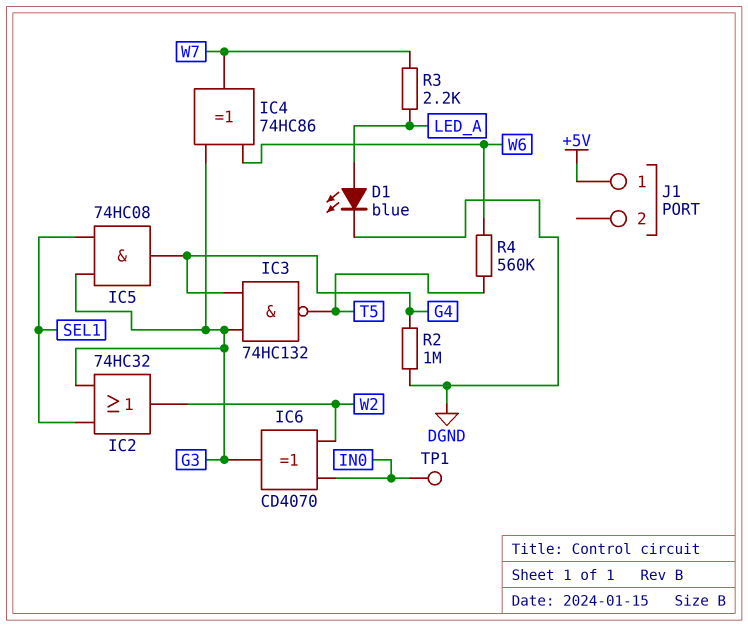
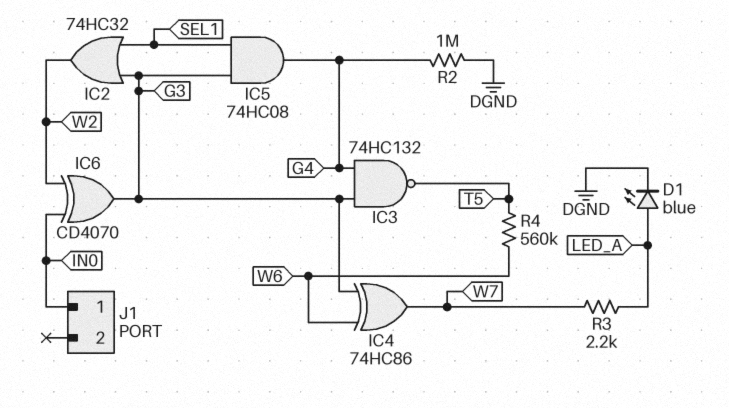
J1 pin 1: +5V -> IN0
TP1: test point (IN0) -> none

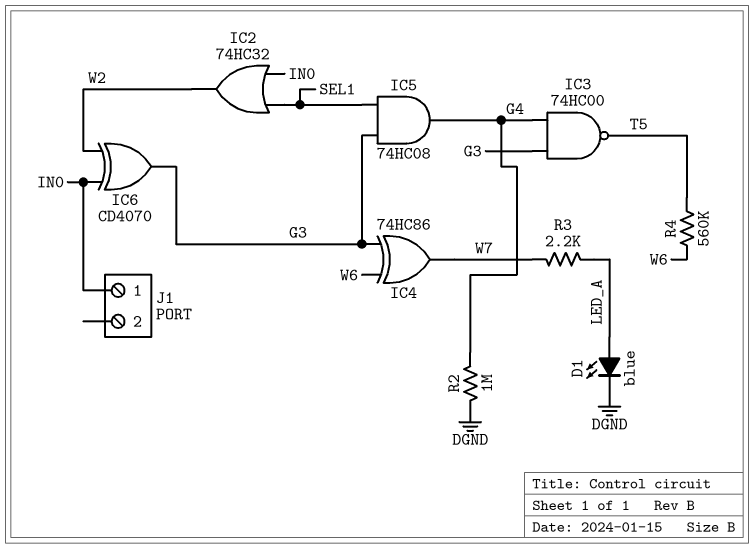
IC2: OR 74HC32 (in G3, in SEL1, out W2) -> OR 74HC32 (in IN0, in SEL1, out W2)
IC3: NAND 74HC132 (in G3, in G4, out T5) -> NAND 74HC00 (in G3, in G4, out T5)

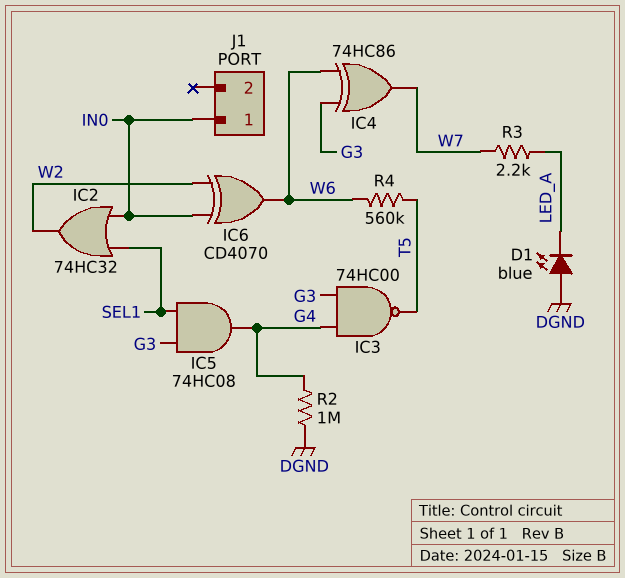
D1: LED blue (A LED_A, K DGND) -> LED blue (A DGND, K LED_A)
IC6: XOR CD4070 (in IN0, in W2, out G3) -> XOR CD4070 (in IN0, in W2, out W6)

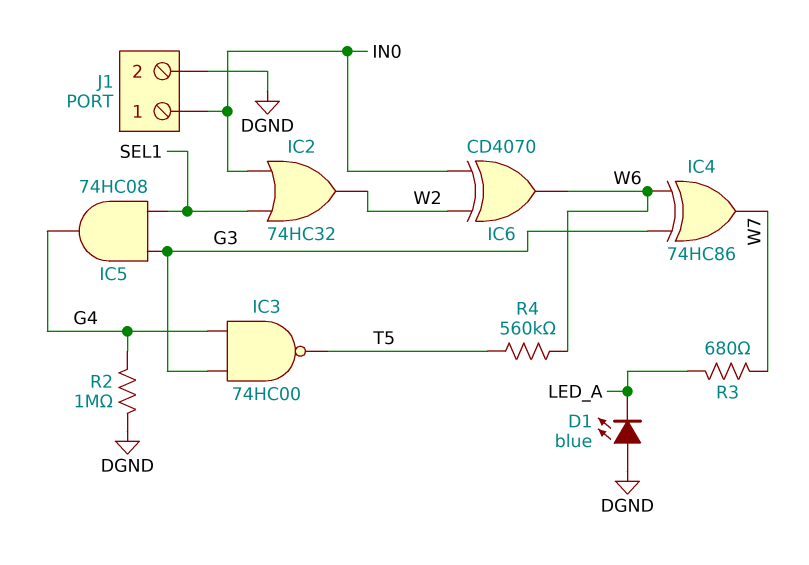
J1 pin 2: none -> DGND
R3: 2.2k (LED_A, W7) -> 680 (LED_A, W7)

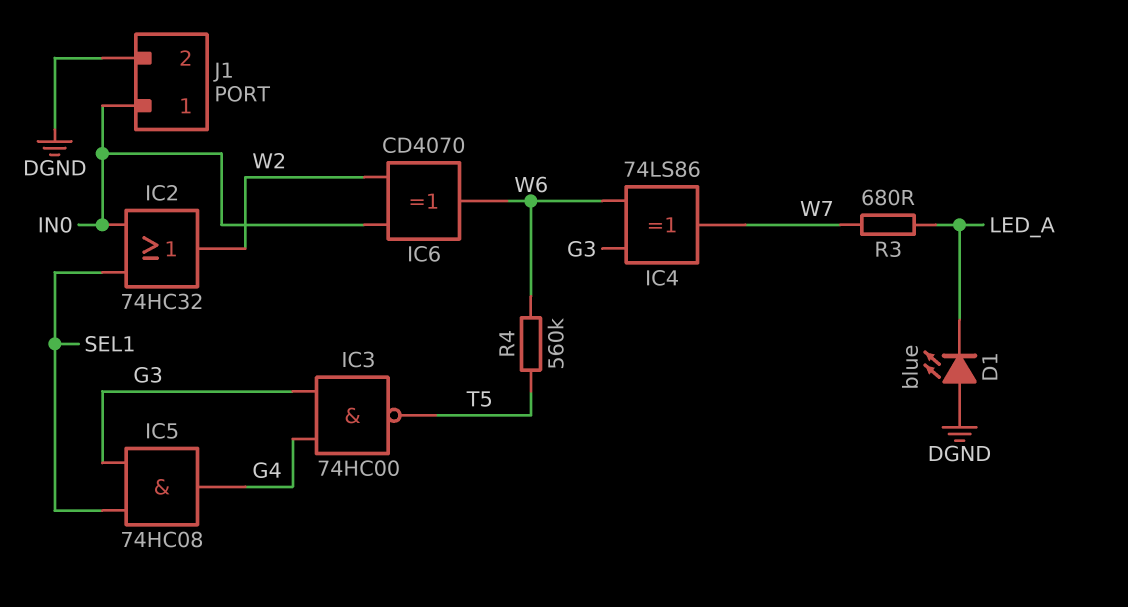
IC4: XOR 74HC86 (in G3, in W6, out W7) -> XOR 74LS86 (in G3, in W6, out W7)
R2: 1M (DGND, G4) -> none

